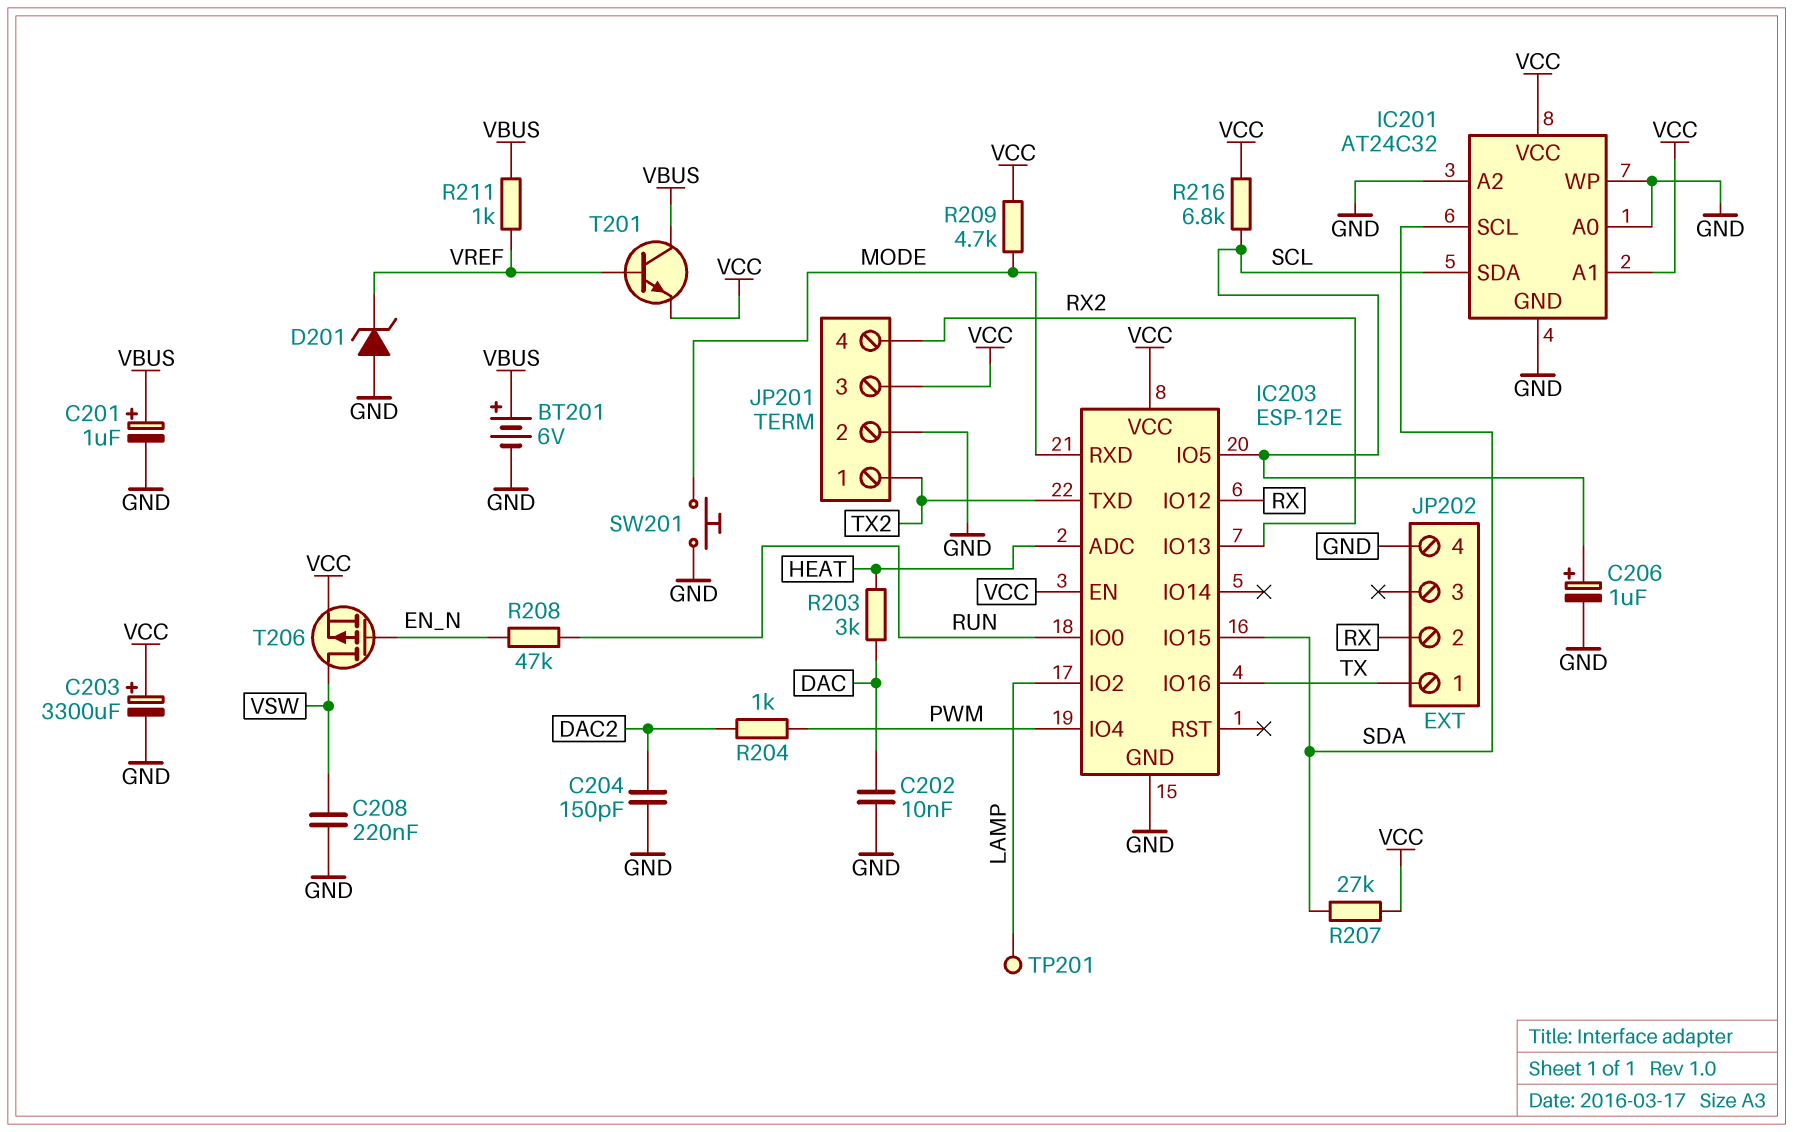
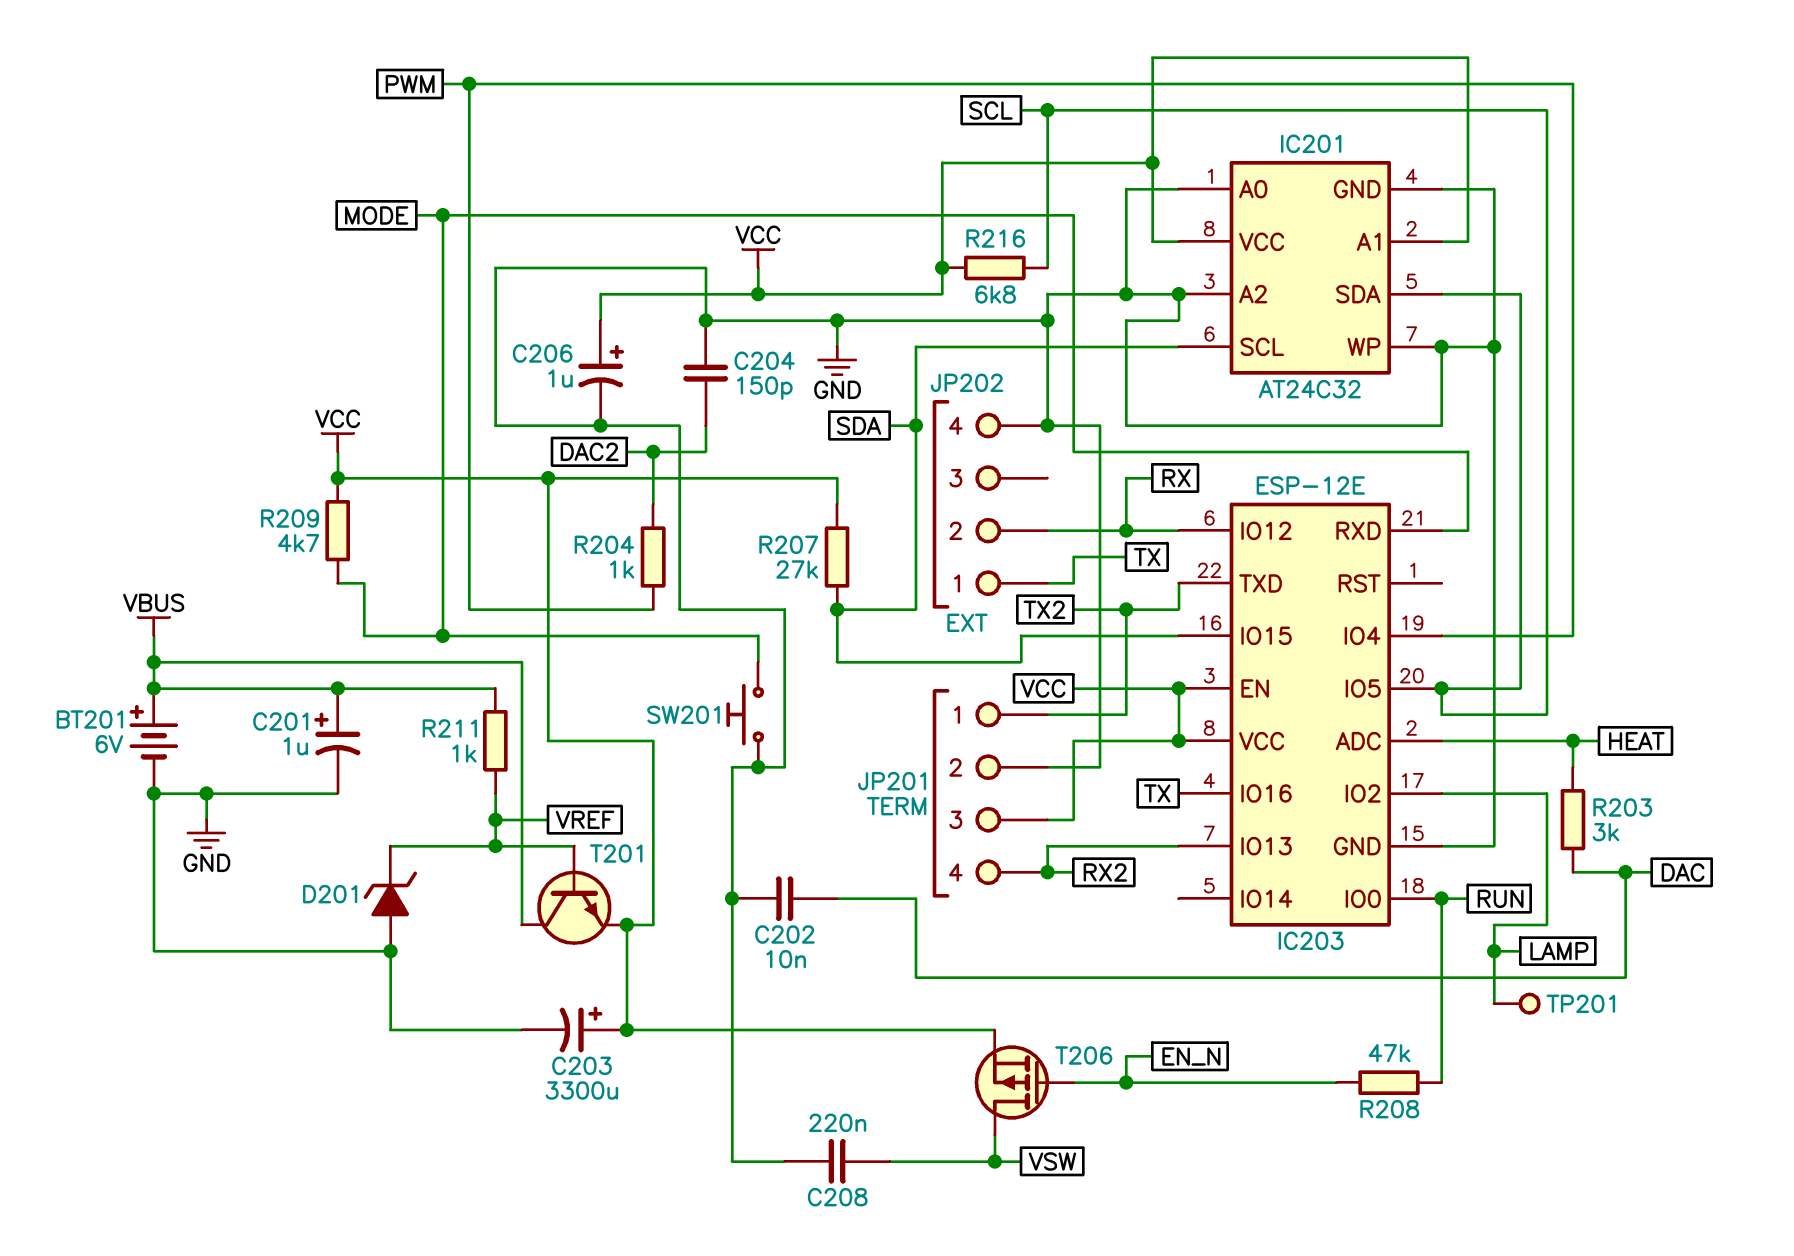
C206: 1uF (plus SCL, minus GND) -> 1uF (plus VCC, minus GND)

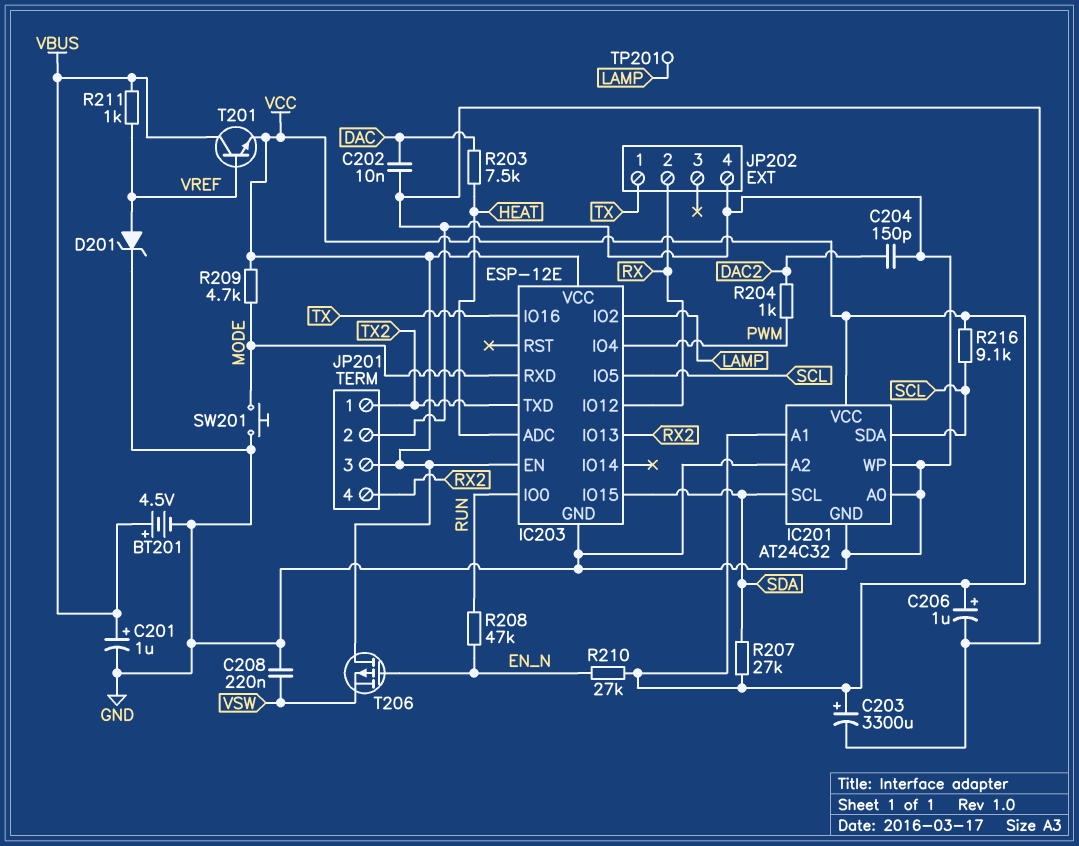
BT201: 6V (plus VBUS, minus GND) -> 4.5V (plus VBUS, minus GND)
D201: zener (A GND, K VREF) -> zener (A VREF, K GND)
R203: 3k (DAC, HEAT) -> 7.5k (DAC, HEAT)
R210: none -> 27k (EN_N, VCC)
R216: 6.8k (SCL, VCC) -> 9.1k (SCL, VCC)
T206: PMOS (G EN_N, D VSW, S VCC) -> PMOS (G EN_N, D VCC, S VSW)

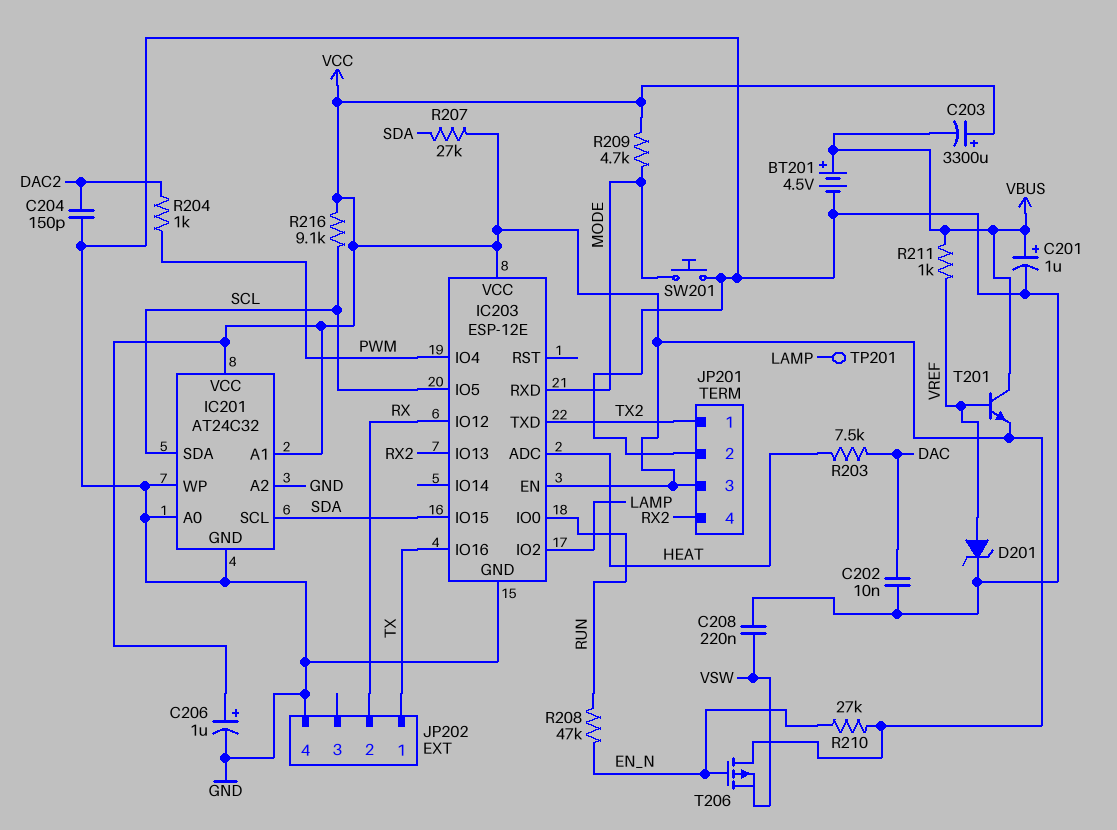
C203: 3300uF (plus VCC, minus GND) -> 3300uF (plus VCC, minus VBUS)

